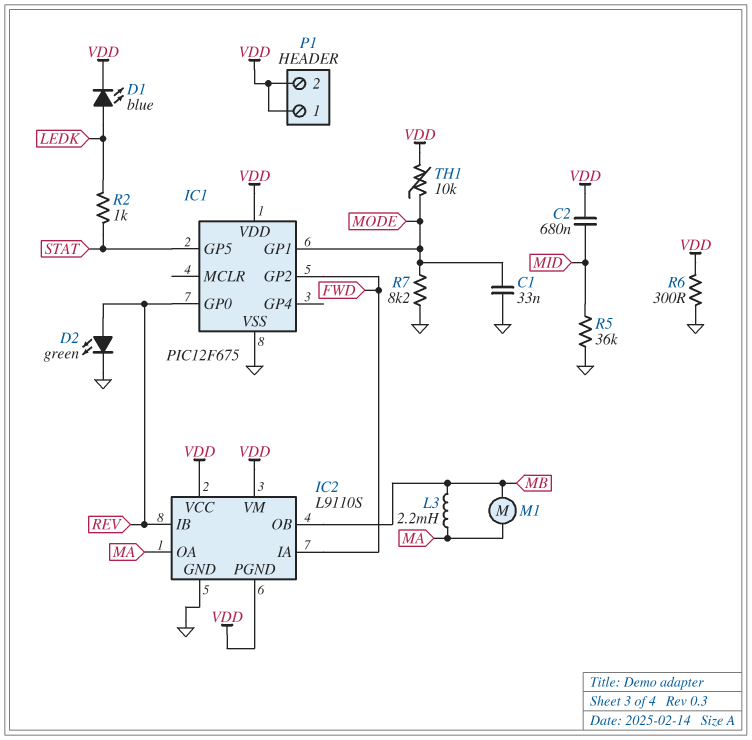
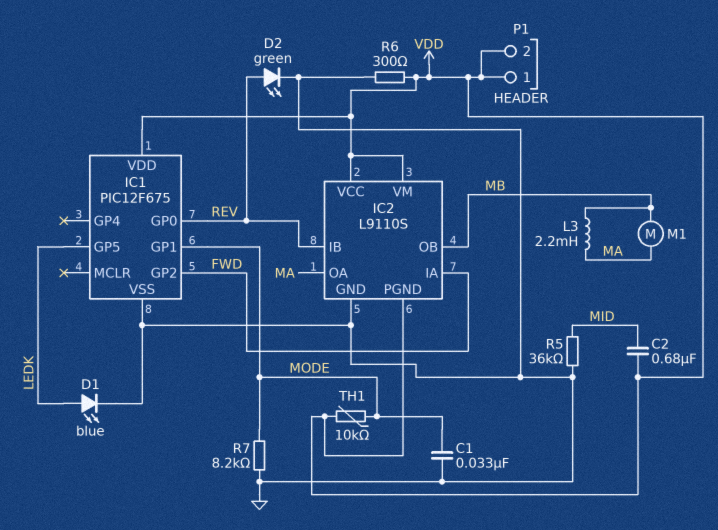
D1: LED blue (A LEDK, K VDD) -> LED blue (A LEDK, K GND)
IC1 pin GP5: STAT -> LEDK
R2: 1k (LEDK, STAT) -> none

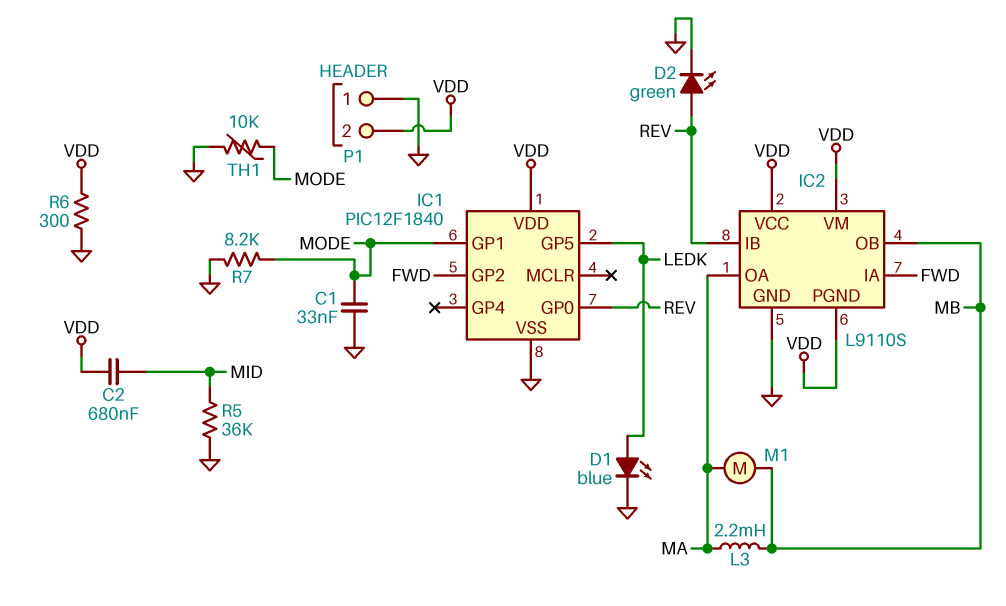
IC1: PIC12F675 -> PIC12F1840
P1 pin 1: VDD -> GND
TH1: 10k (MODE, VDD) -> 10k (GND, MODE)

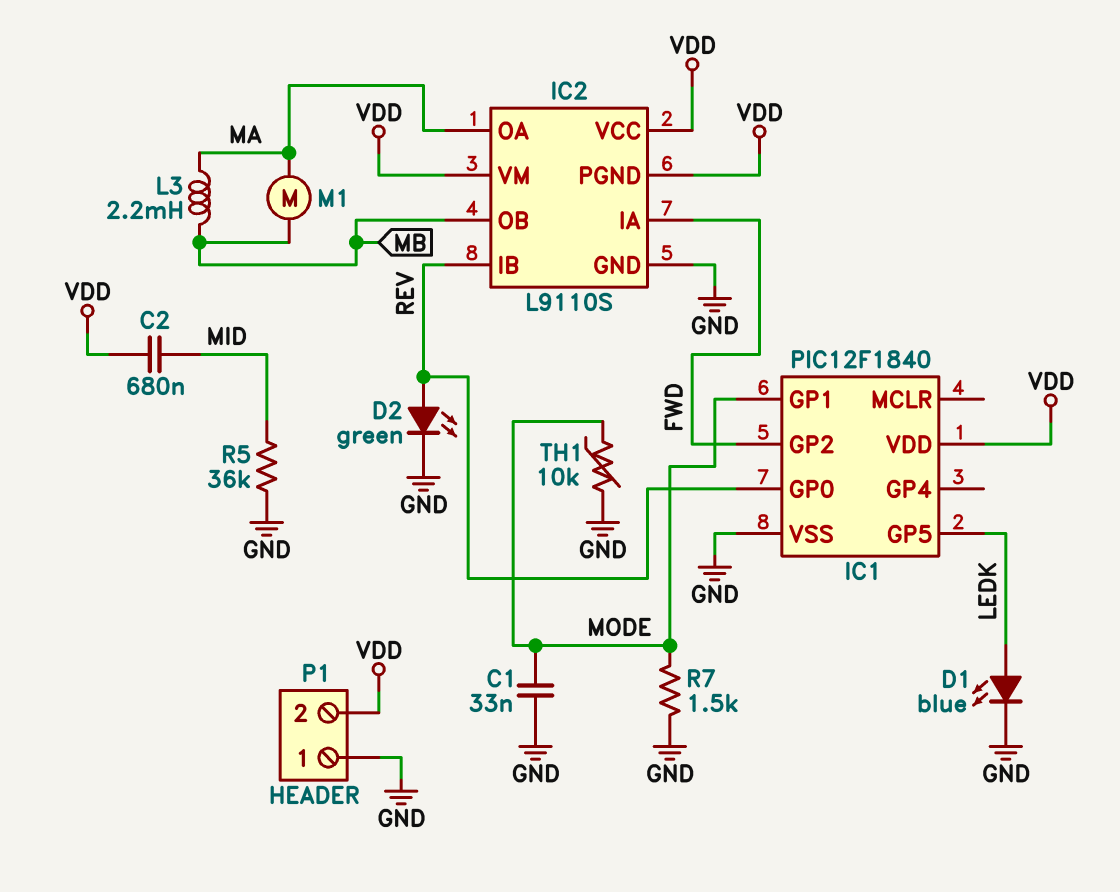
R6: 300 (GND, VDD) -> none
R7: 8.2k (GND, MODE) -> 1.5k (GND, MODE)

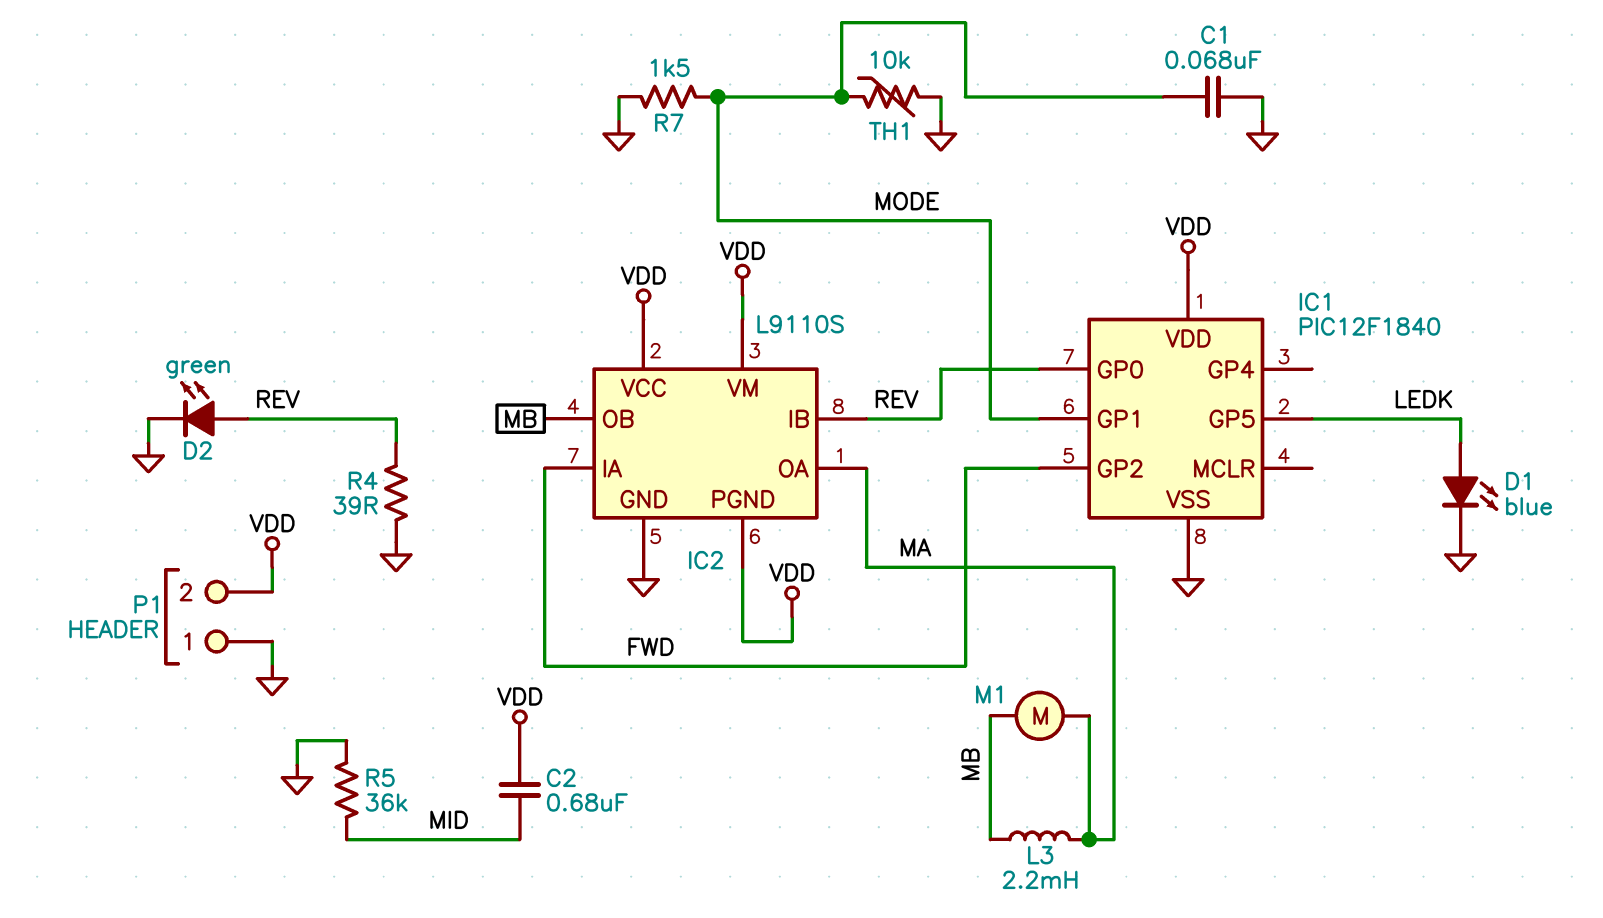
C1: 33nF (GND, MODE) -> 68nF (GND, MODE)
R4: none -> 39 (GND, REV)

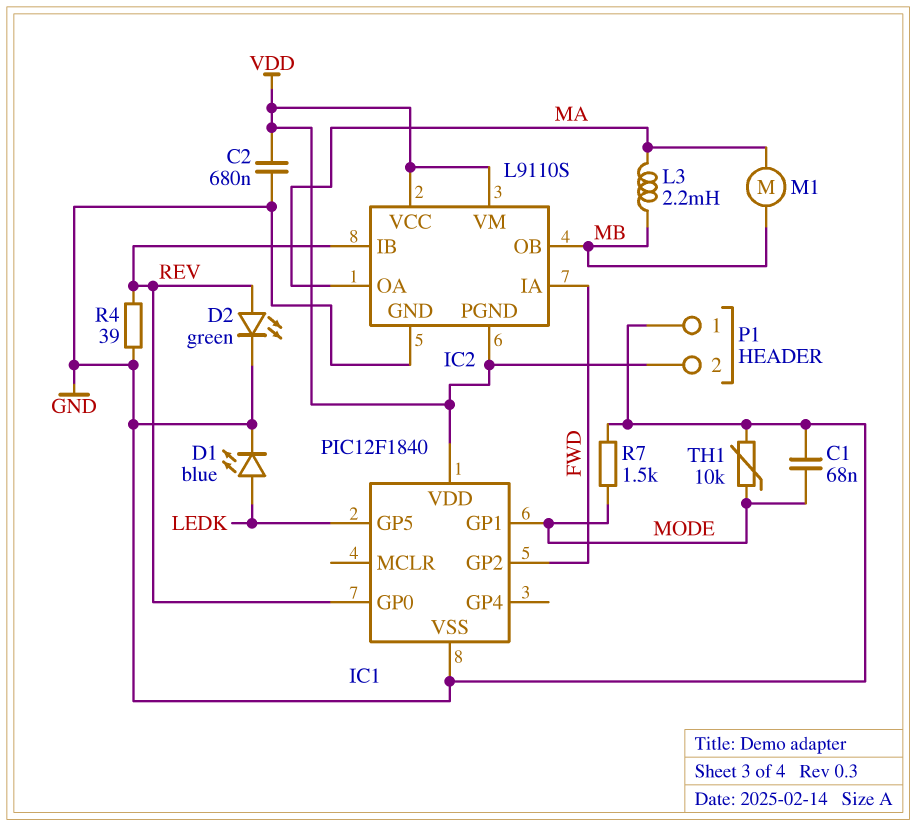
C2: 680nF (MID, VDD) -> 680nF (GND, VDD)
R5: 36k (GND, MID) -> none

